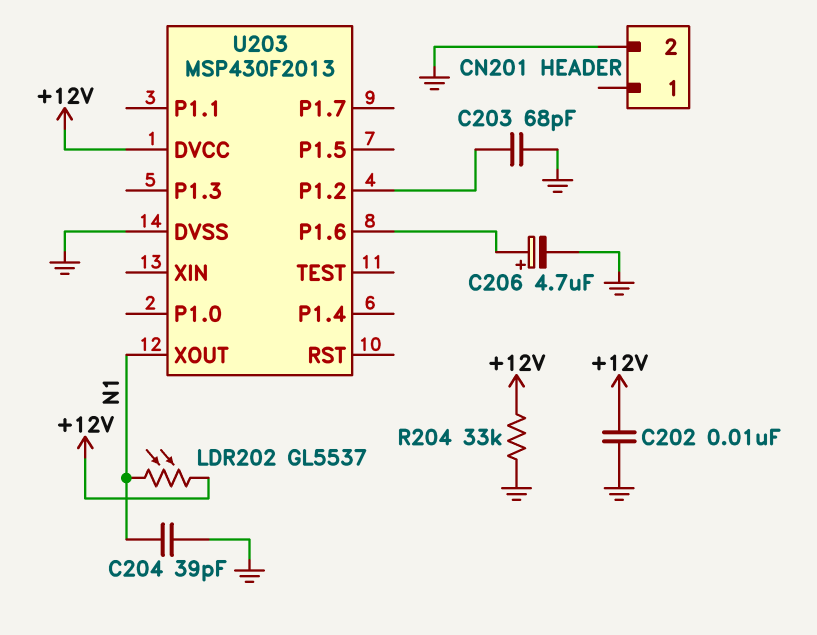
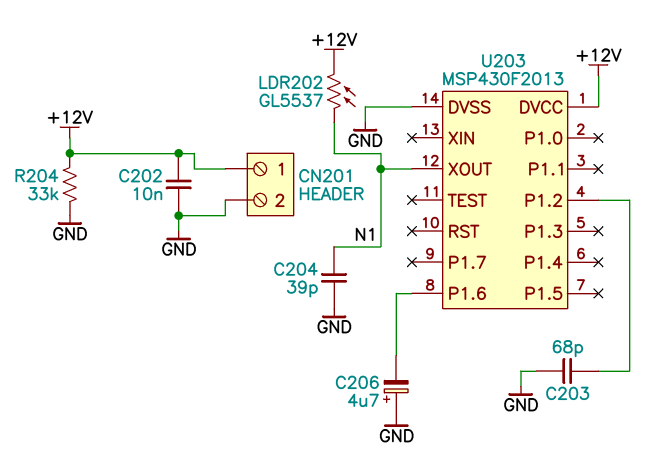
C206: 4.7uF (plus U203/P1.6, minus GND) -> 4.7uF (plus GND, minus U203/P1.6)
CN201 pin 1: none -> +12V

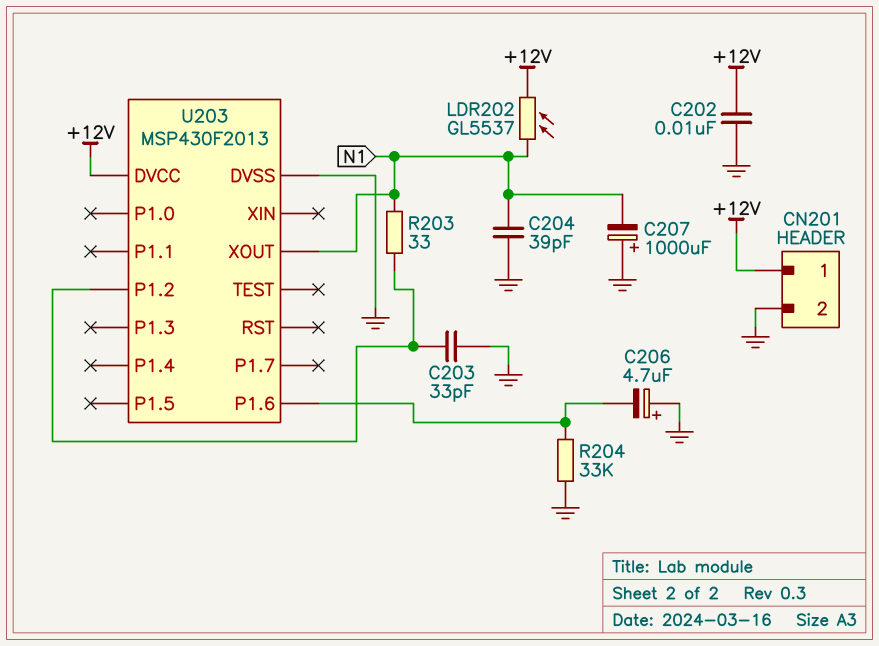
C203: 68pF (GND, U203/P1.2) -> 33pF (GND, U203/P1.2)
C207: none -> 1000uF (plus GND, minus N1)
R203: none -> 33 (N1, U203/P1.2)
R204: 33k (+12V, GND) -> 33k (GND, U203/P1.6)

